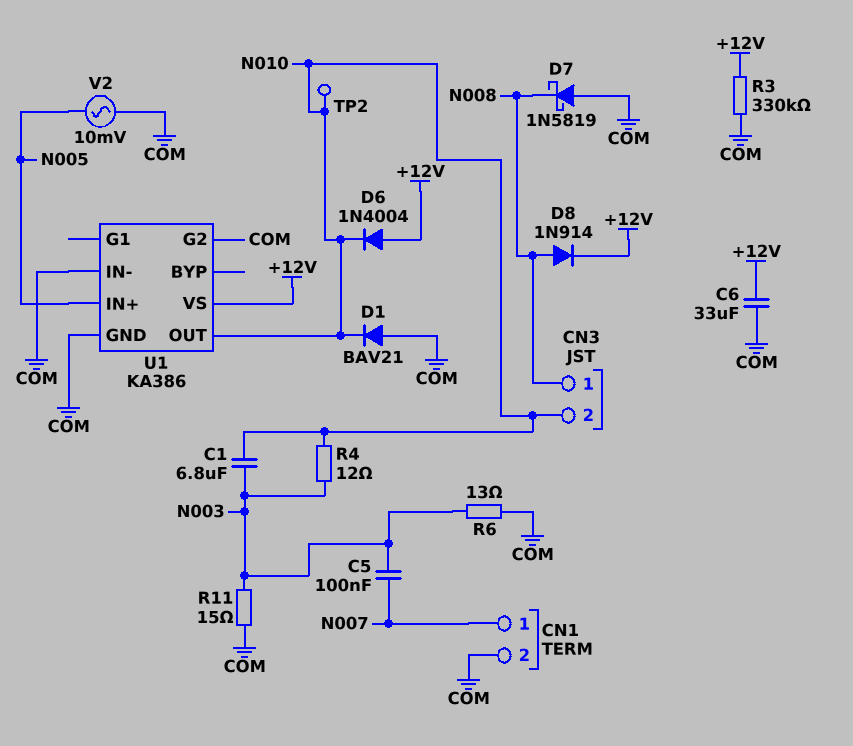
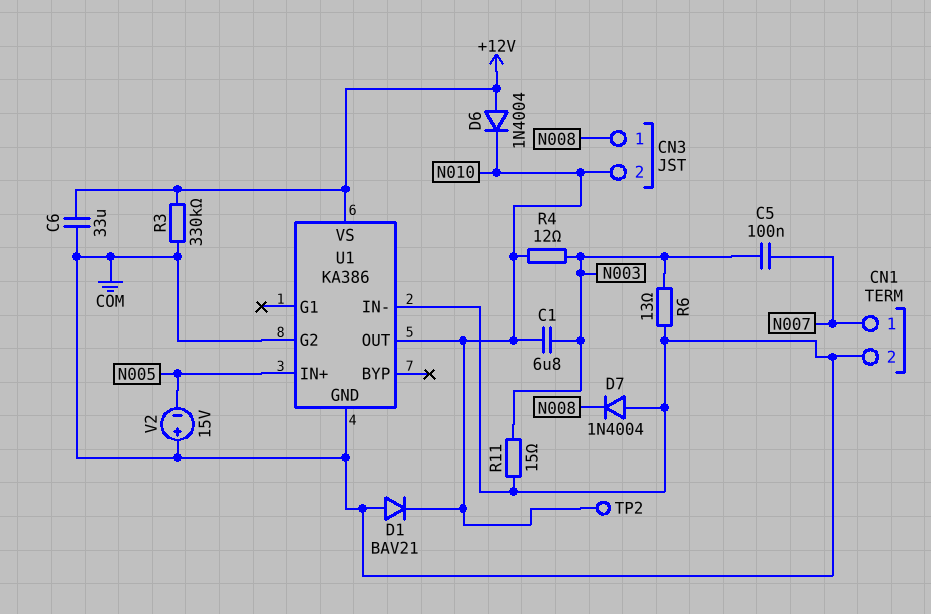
D7: schottky 1N5819 (A COM, K N008) -> diode 1N4004 (A COM, K N008)
D8: diode 1N914 (A N008, K +12V) -> none
V2: AC 10mV (COM, N005) -> 15V (plus COM, minus N005)

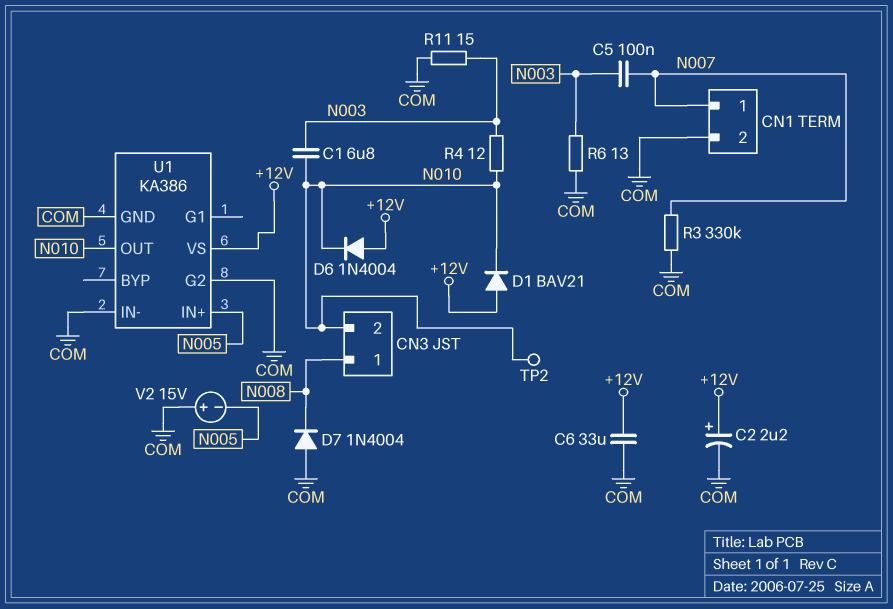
C2: none -> 2.2uF (plus +12V, minus COM)
D1: diode BAV21 (A COM, K N010) -> diode BAV21 (A +12V, K N010)
R3: 330k (+12V, COM) -> 330k (COM, N007)

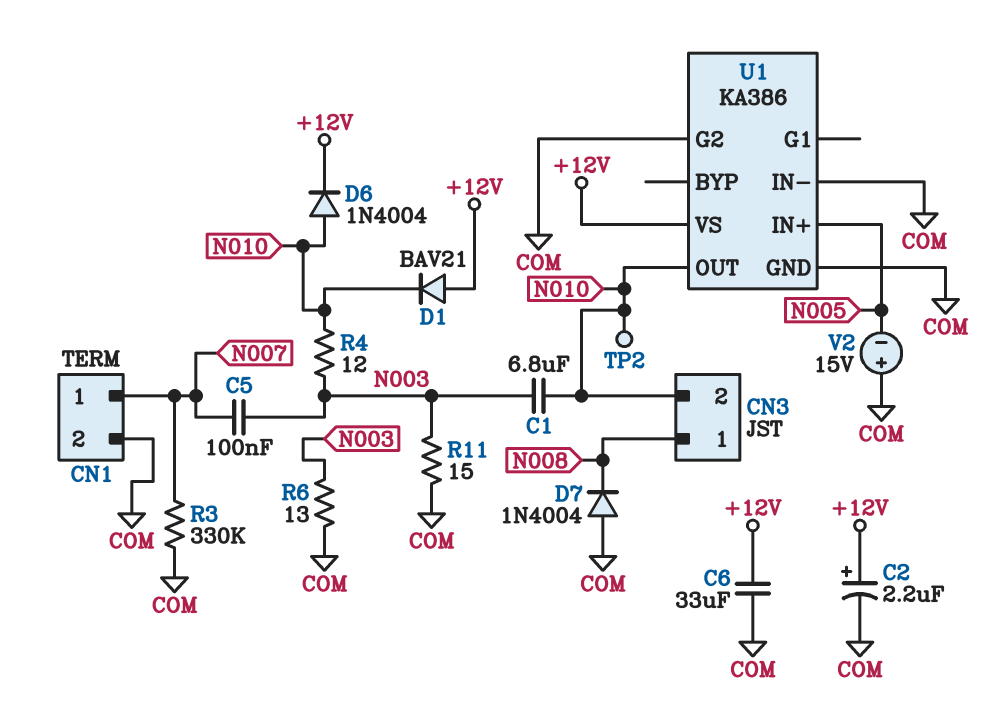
D6: diode 1N4004 (A +12V, K N010) -> diode 1N4004 (A N010, K +12V)

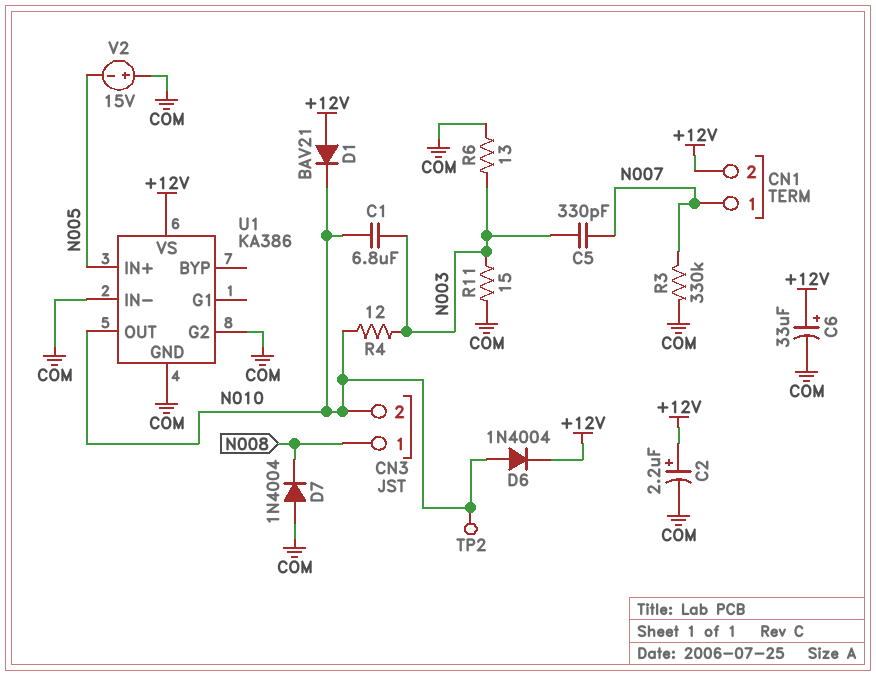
C5: 100nF (N003, N007) -> 330pF (N003, N007)
C6: 33uF (+12V, COM) -> 33uF (plus +12V, minus COM)
CN1 pin 2: COM -> +12V

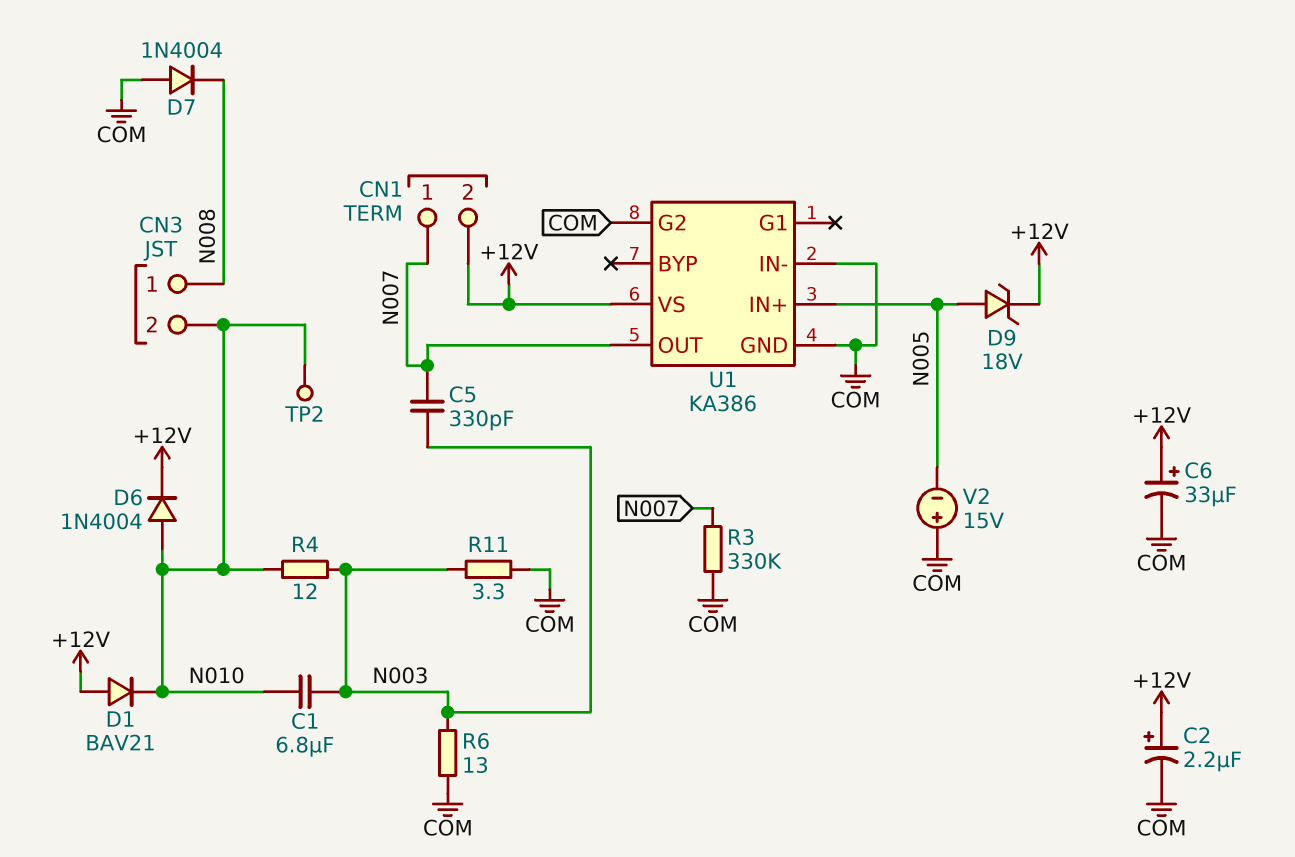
D9: none -> zener 18V (A N005, K +12V)
R11: 15 (COM, N003) -> 3.3 (COM, N003)
U1 pin OUT: N010 -> N007

